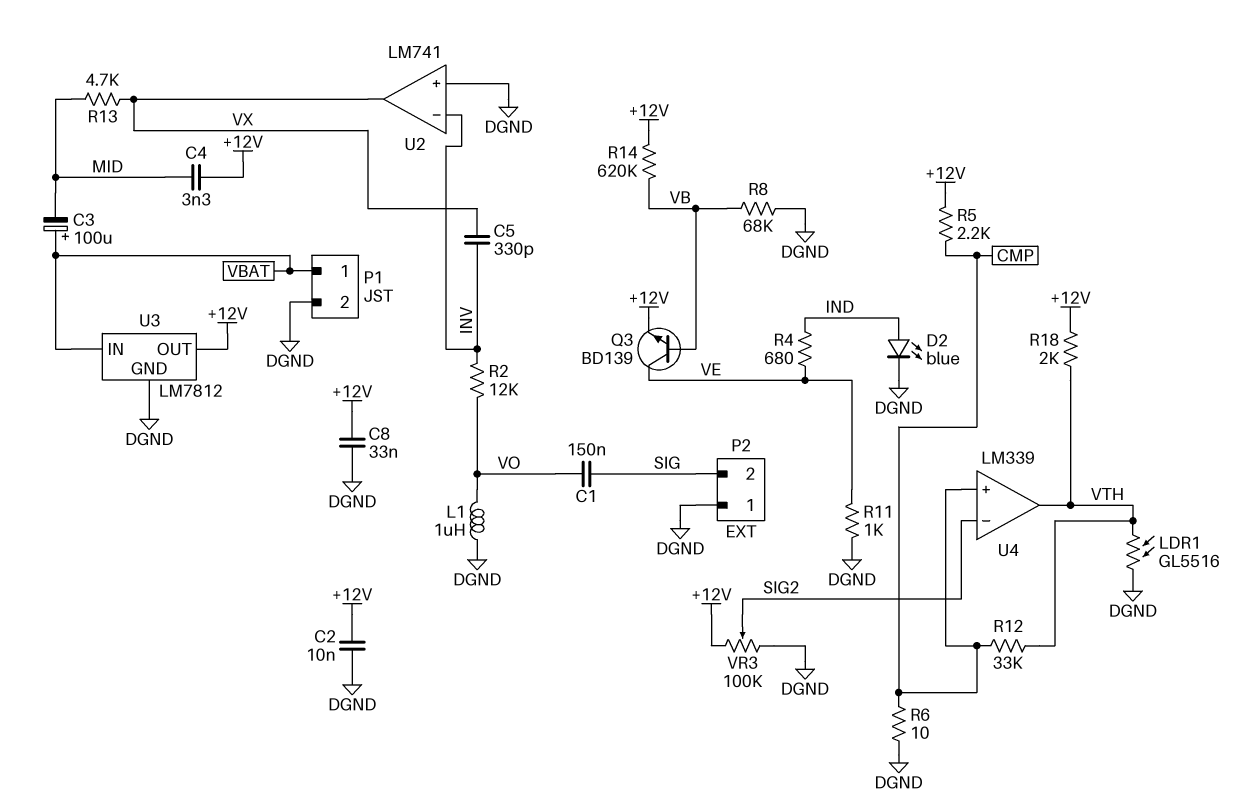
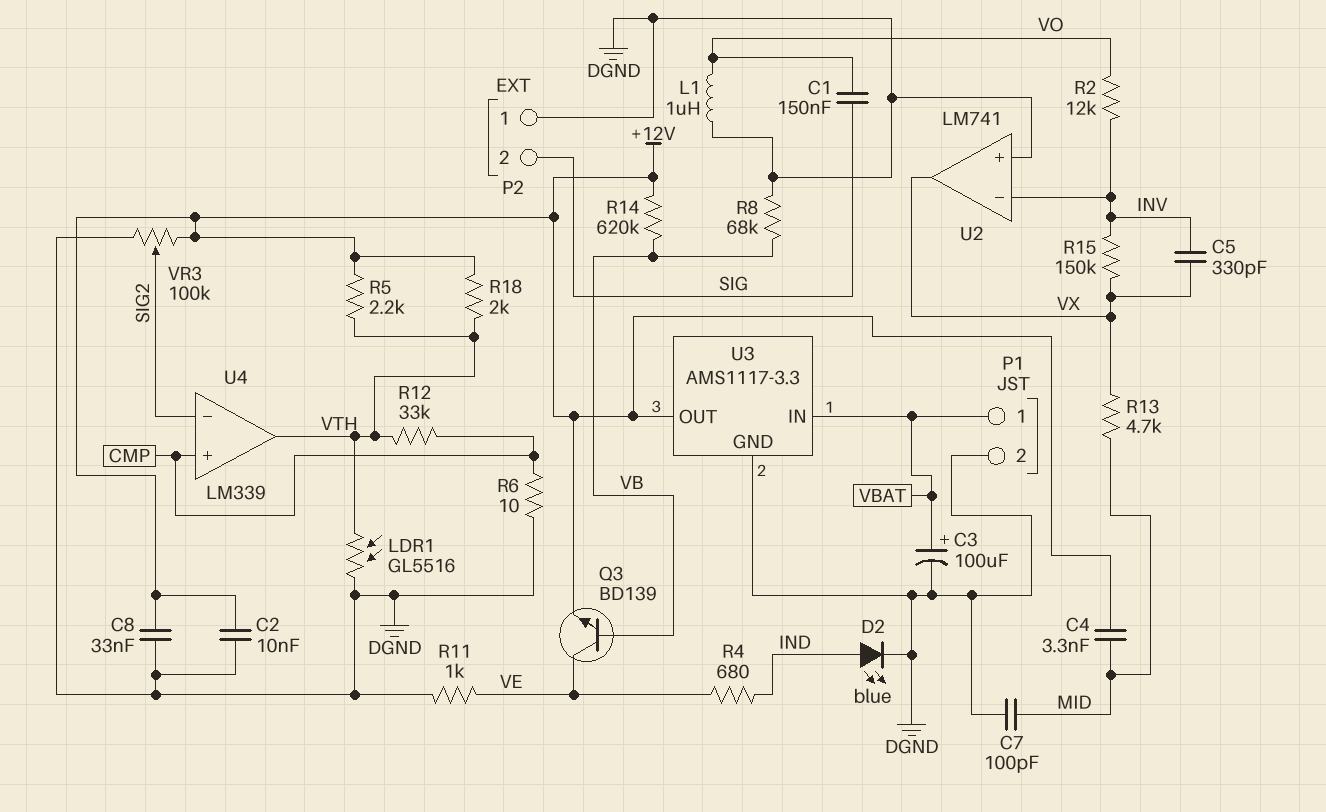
C3: 100uF (plus VBAT, minus MID) -> 100uF (plus VBAT, minus DGND)
C7: none -> 100pF (DGND, MID)
R5: 2.2k (+12V, CMP) -> 2.2k (+12V, VTH)
R15: none -> 150k (INV, VX)
U3: LM7812 -> AMS1117-3.3

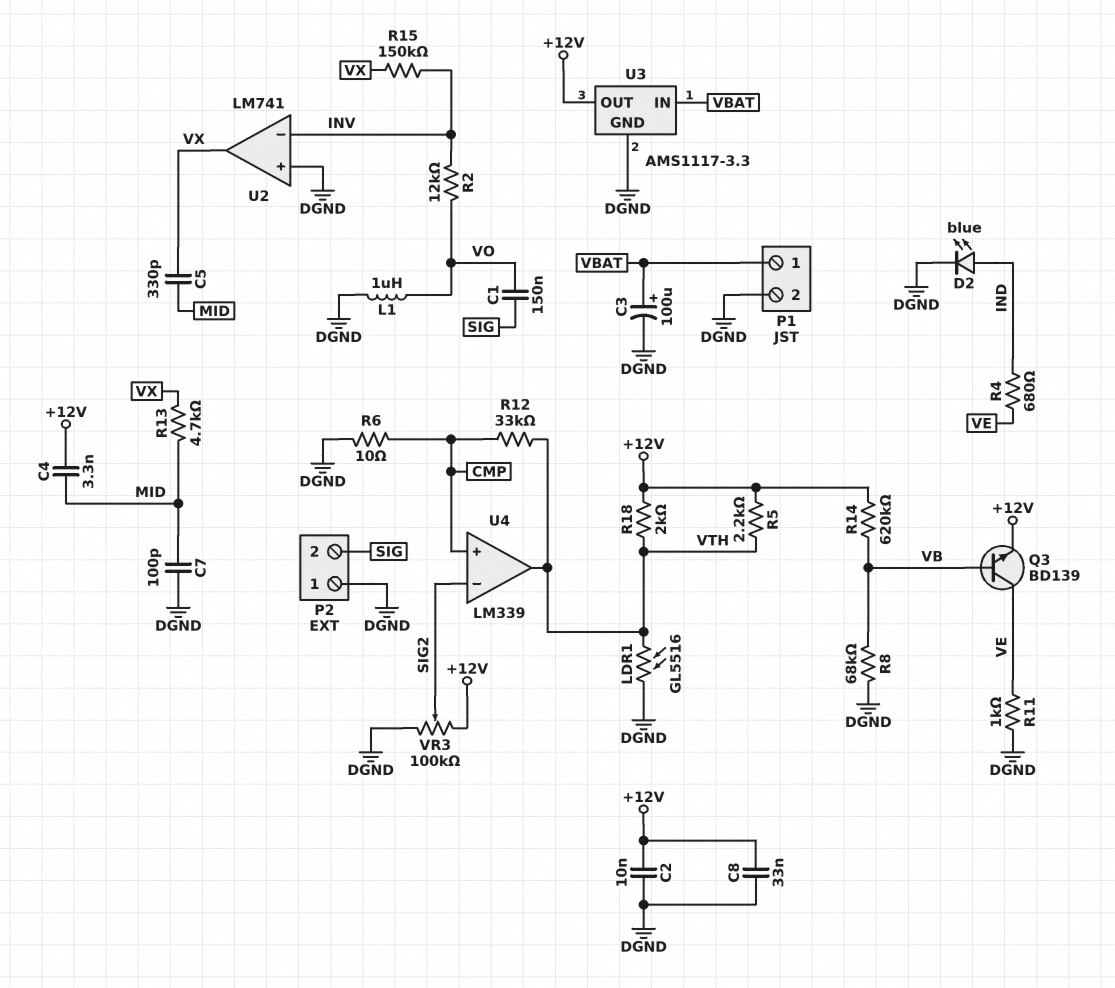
C5: 330pF (INV, VX) -> 330pF (MID, VX)

